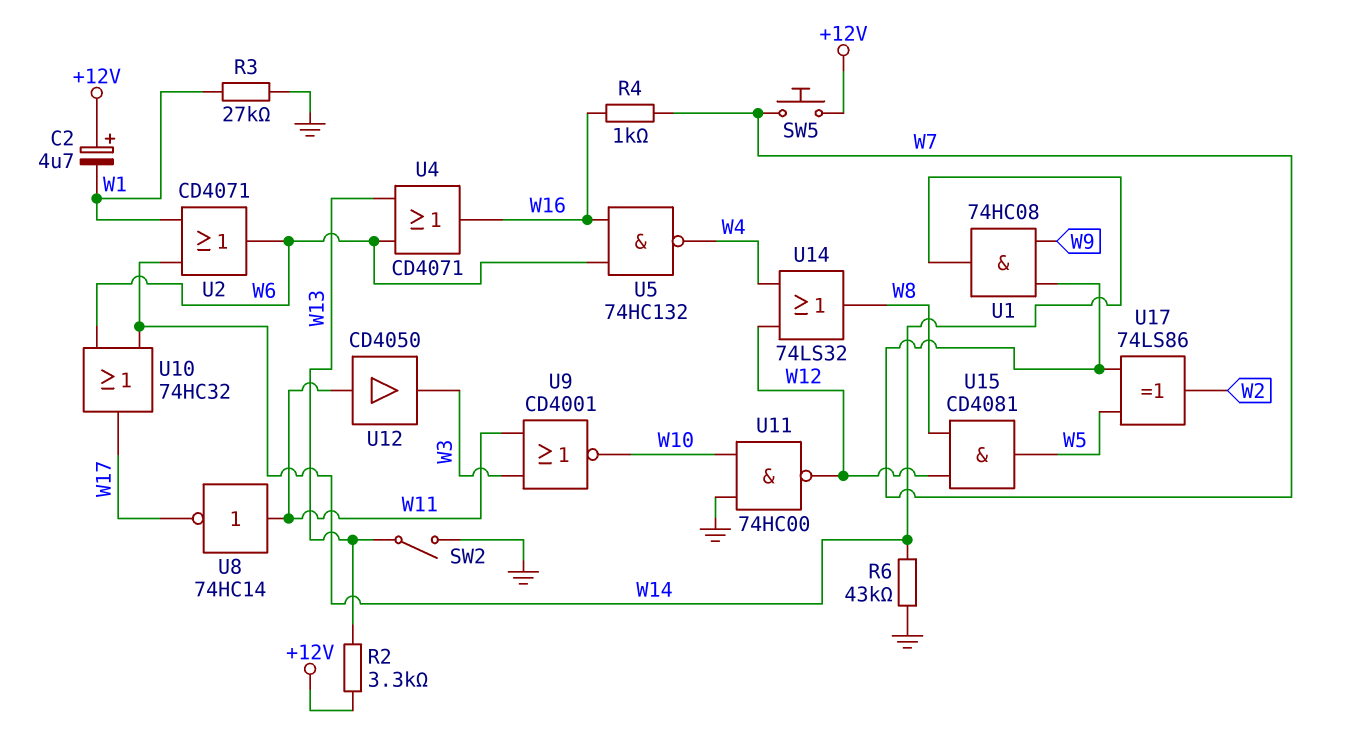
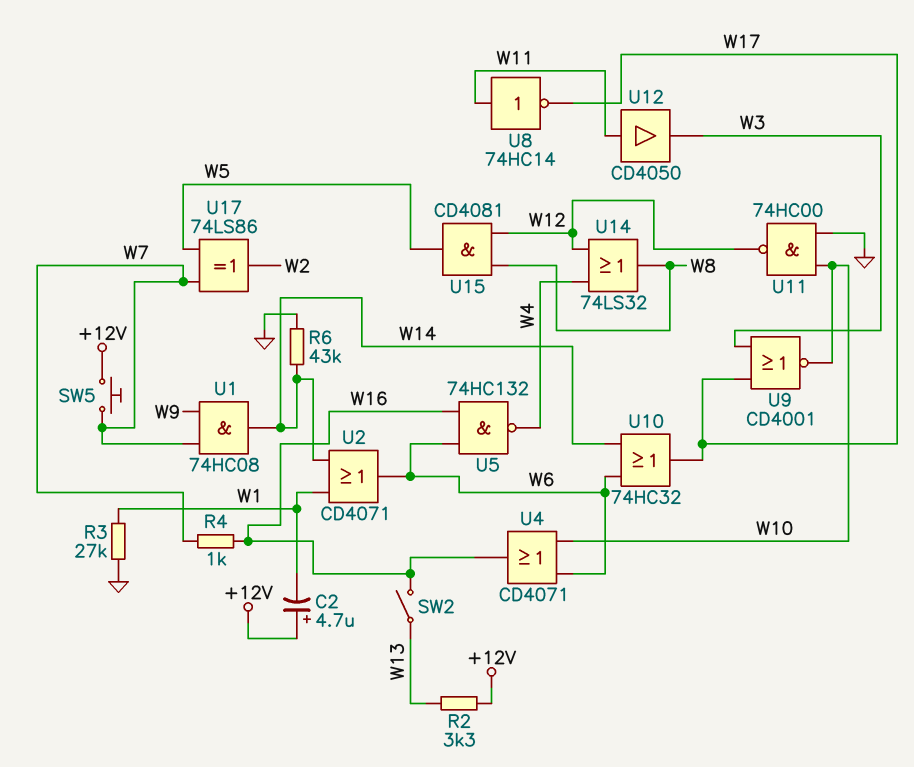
SW2: switch (GND, W13) -> switch (W13, W16)
U4: OR CD4071 (in W6, in W13, out W16) -> OR CD4071 (in W6, in W10, out W16)
U9: NOR CD4001 (in W3, in W11, out W10) -> NOR CD4001 (in W3, in W17, out W10)

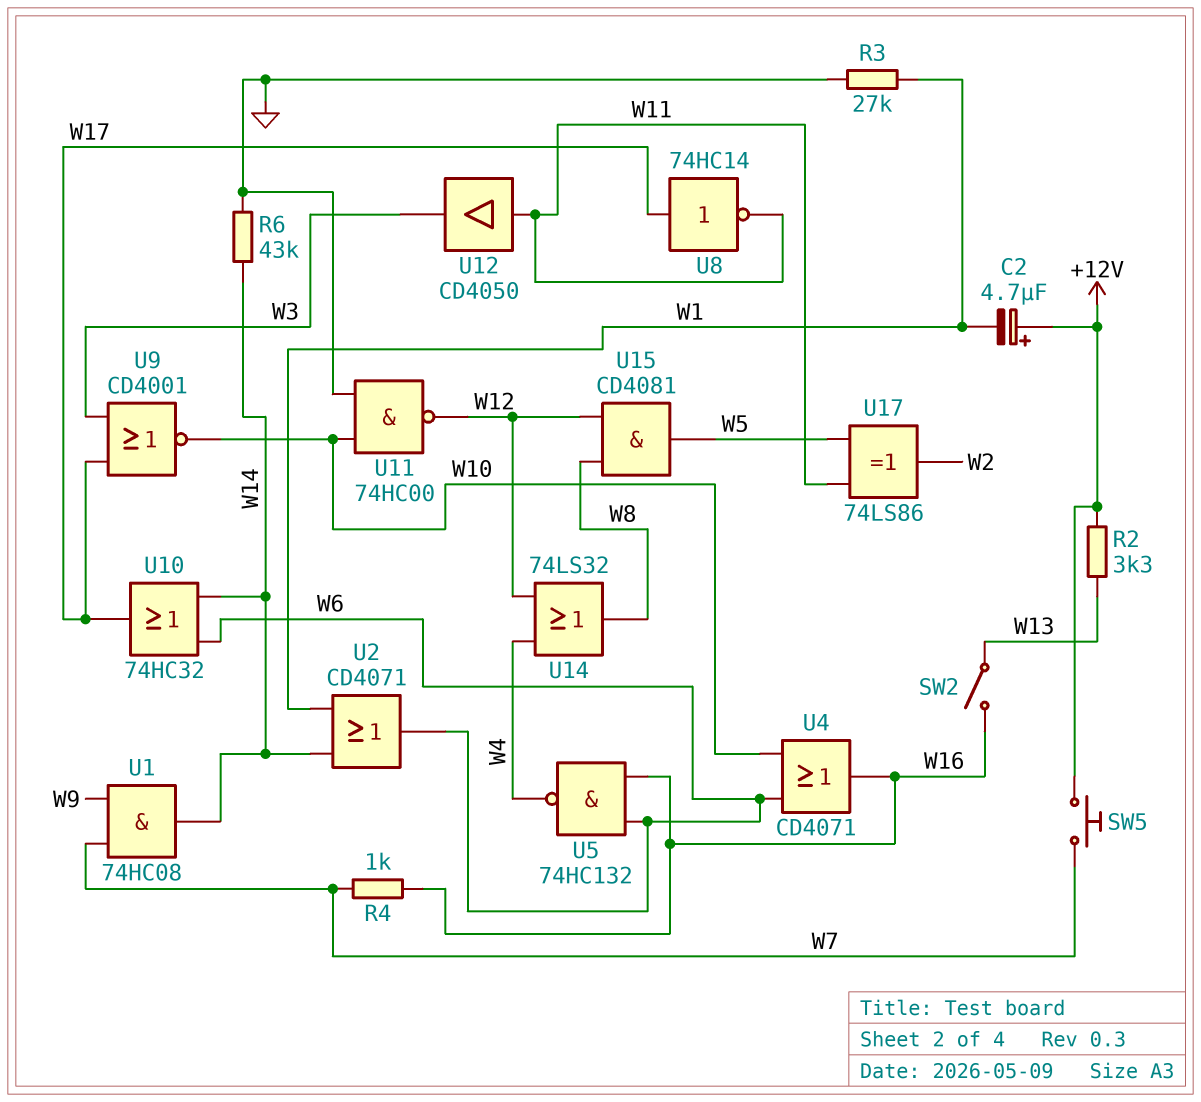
U8: NOT 74HC14 (in W11, out W17) -> NOT 74HC14 (in W17, out W11)
U17: XOR 74LS86 (in W5, in W7, out W2) -> XOR 74LS86 (in W5, in W11, out W2)

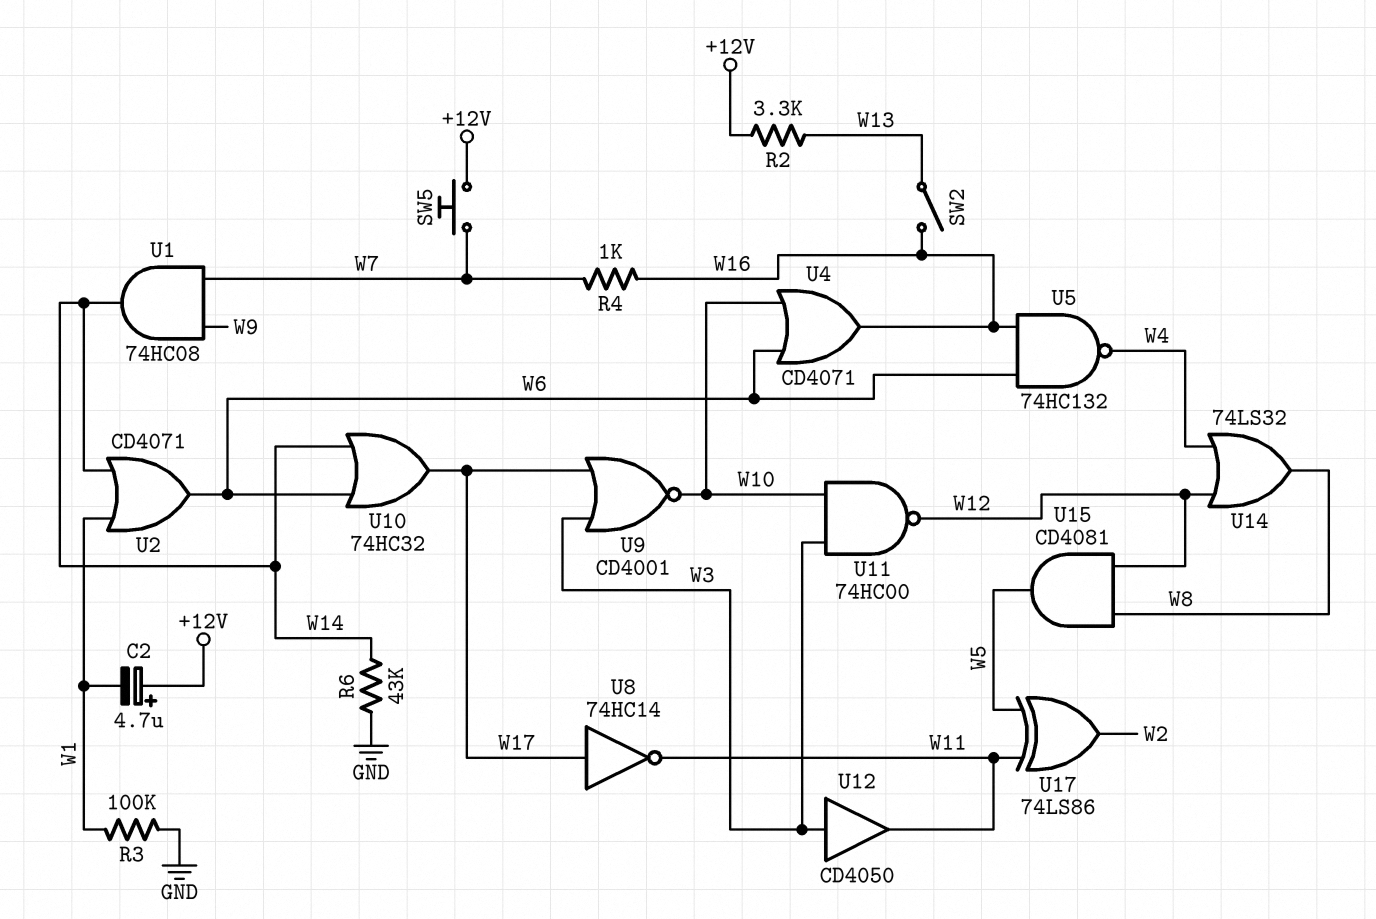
R3: 27k (GND, W1) -> 100k (GND, W1)
U11: NAND 74HC00 (in GND, in W10, out W12) -> NAND 74HC00 (in W3, in W10, out W12)
U12: buffer CD4050 (in W11, out W3) -> buffer CD4050 (in W3, out W11)

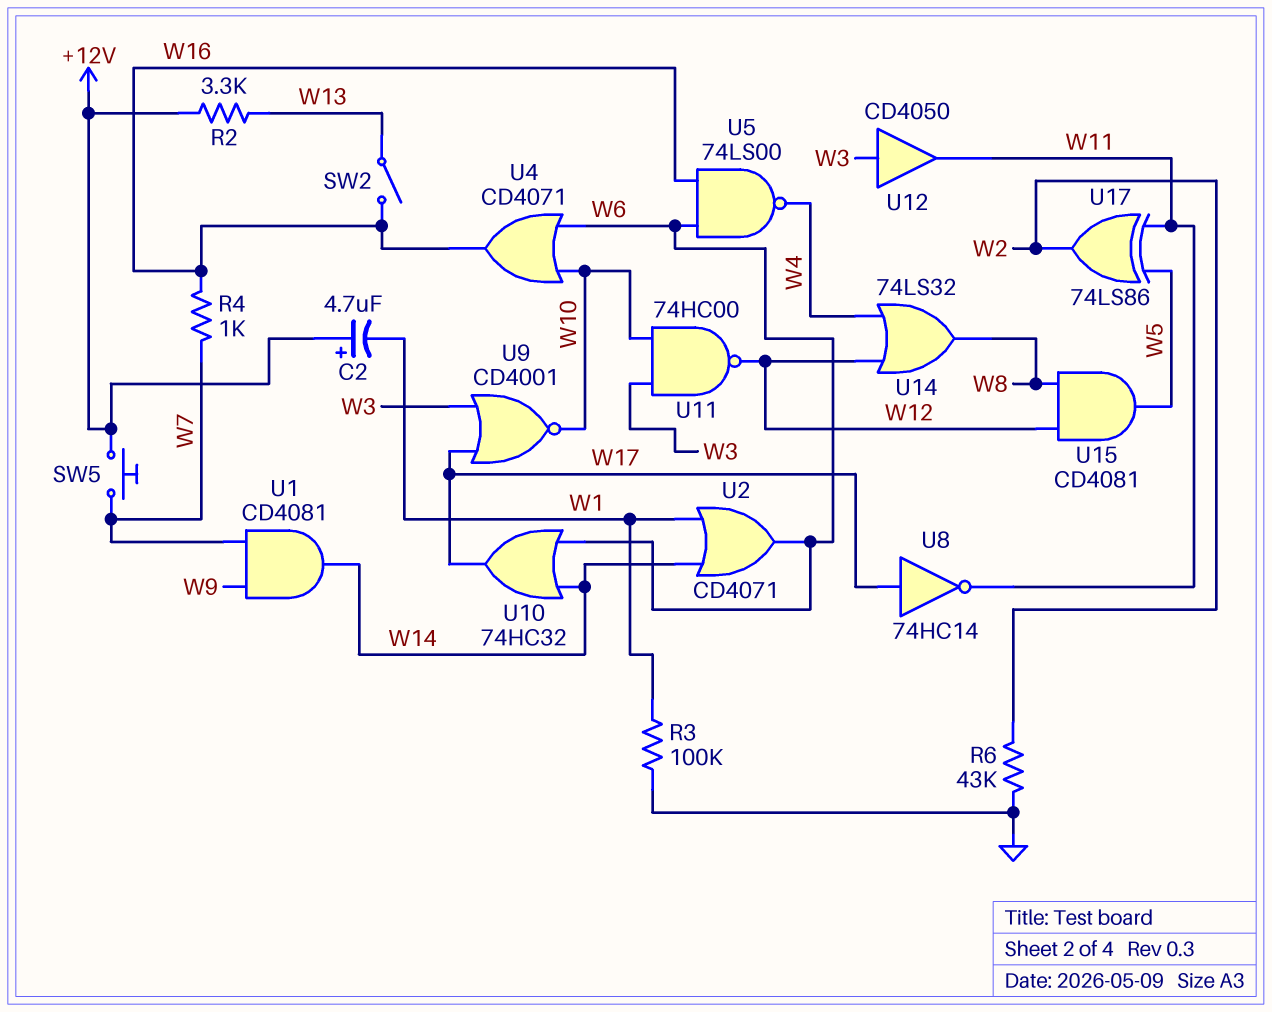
R6: 43k (GND, W14) -> 43k (GND, W2)
U1: AND 74HC08 (in W7, in W9, out W14) -> AND CD4081 (in W7, in W9, out W14)
U5: NAND 74HC132 (in W6, in W16, out W4) -> NAND 74LS00 (in W6, in W16, out W4)

